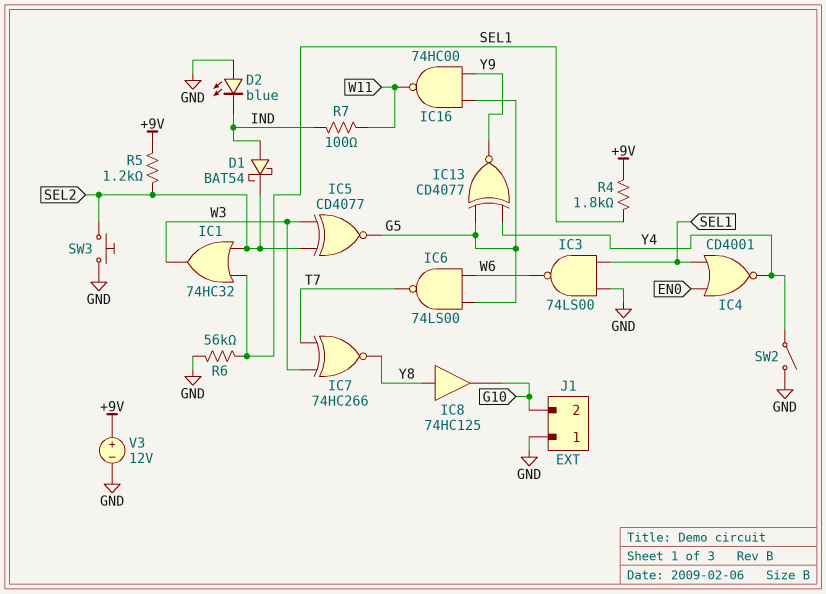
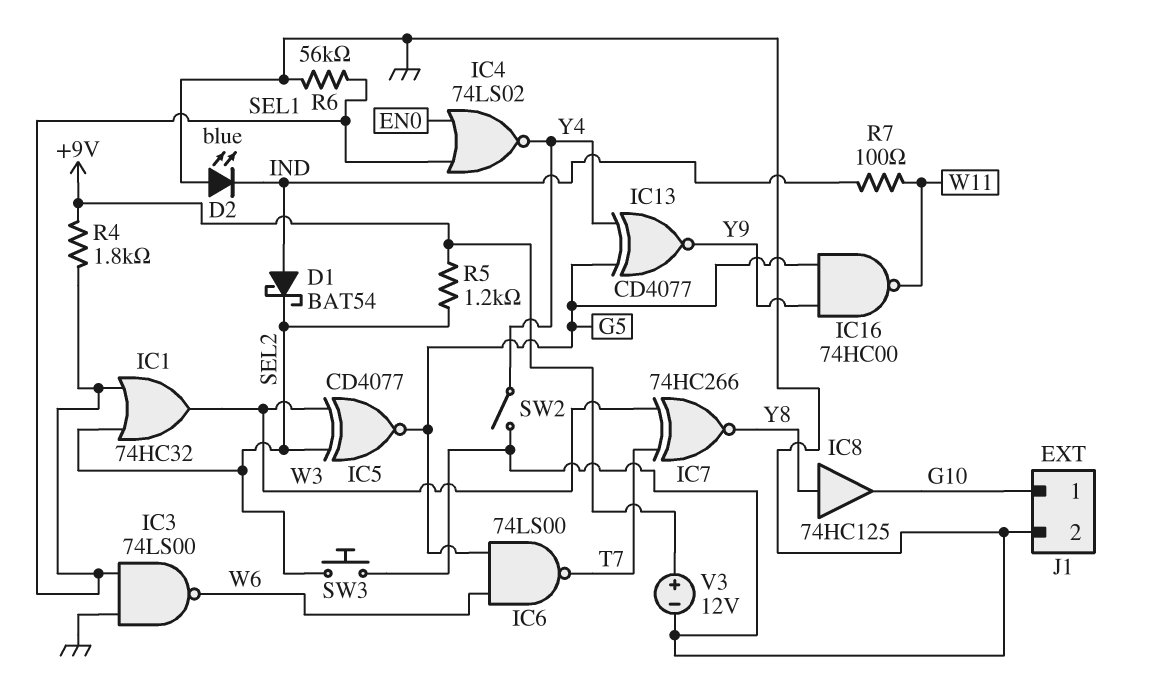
IC4: NOR CD4001 (in EN0, in SEL1, out Y4) -> NOR 74LS02 (in EN0, in SEL1, out Y4)
J1 pin 1: GND -> G10
J1 pin 2: G10 -> GND

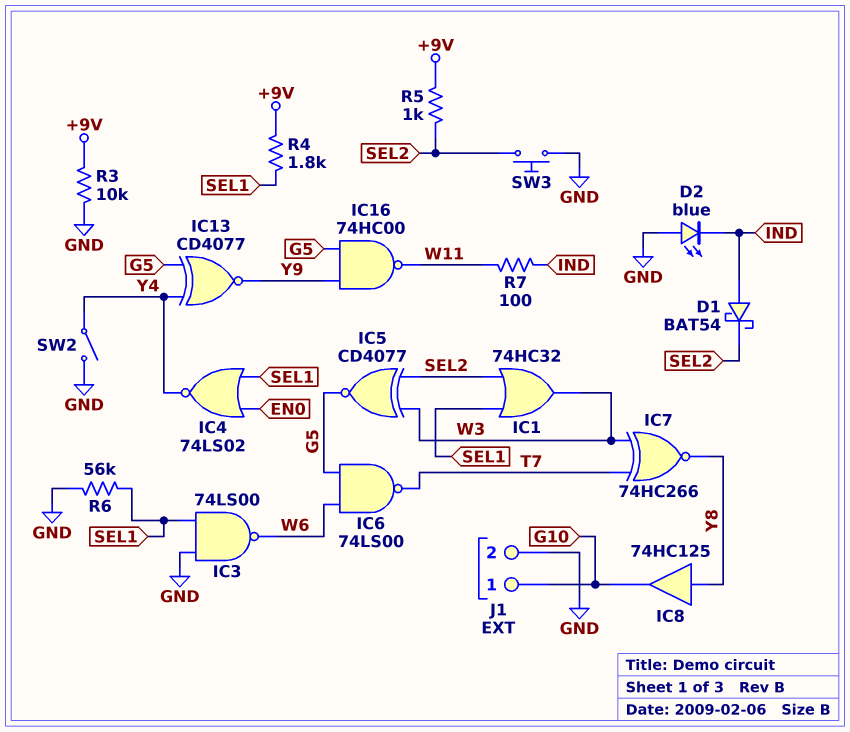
R3: none -> 10k (+9V, GND)
R5: 1.2k (+9V, SEL2) -> 1k (+9V, SEL2)
V3: 12V (plus +9V, minus GND) -> none

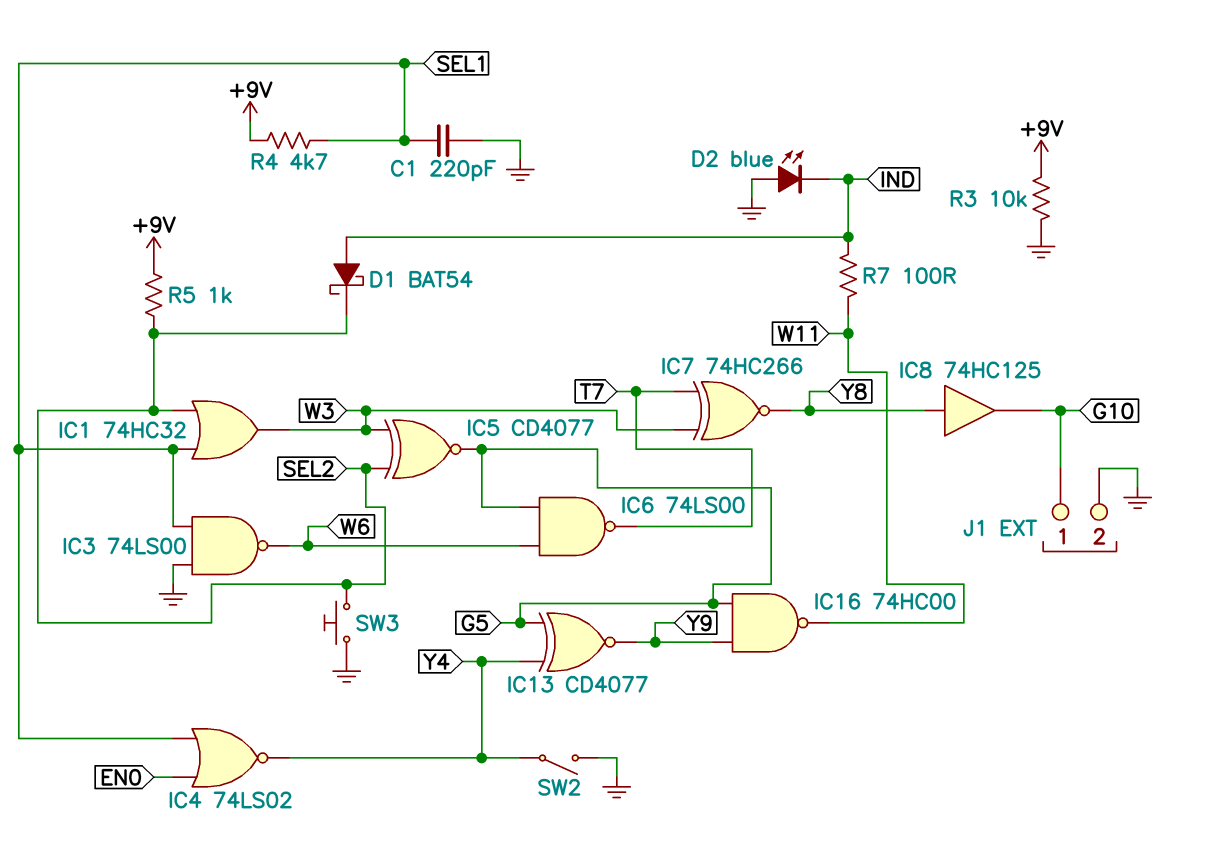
C1: none -> 220pF (GND, SEL1)
R4: 1.8k (+9V, SEL1) -> 4.7k (+9V, SEL1)
R6: 56k (GND, SEL1) -> none

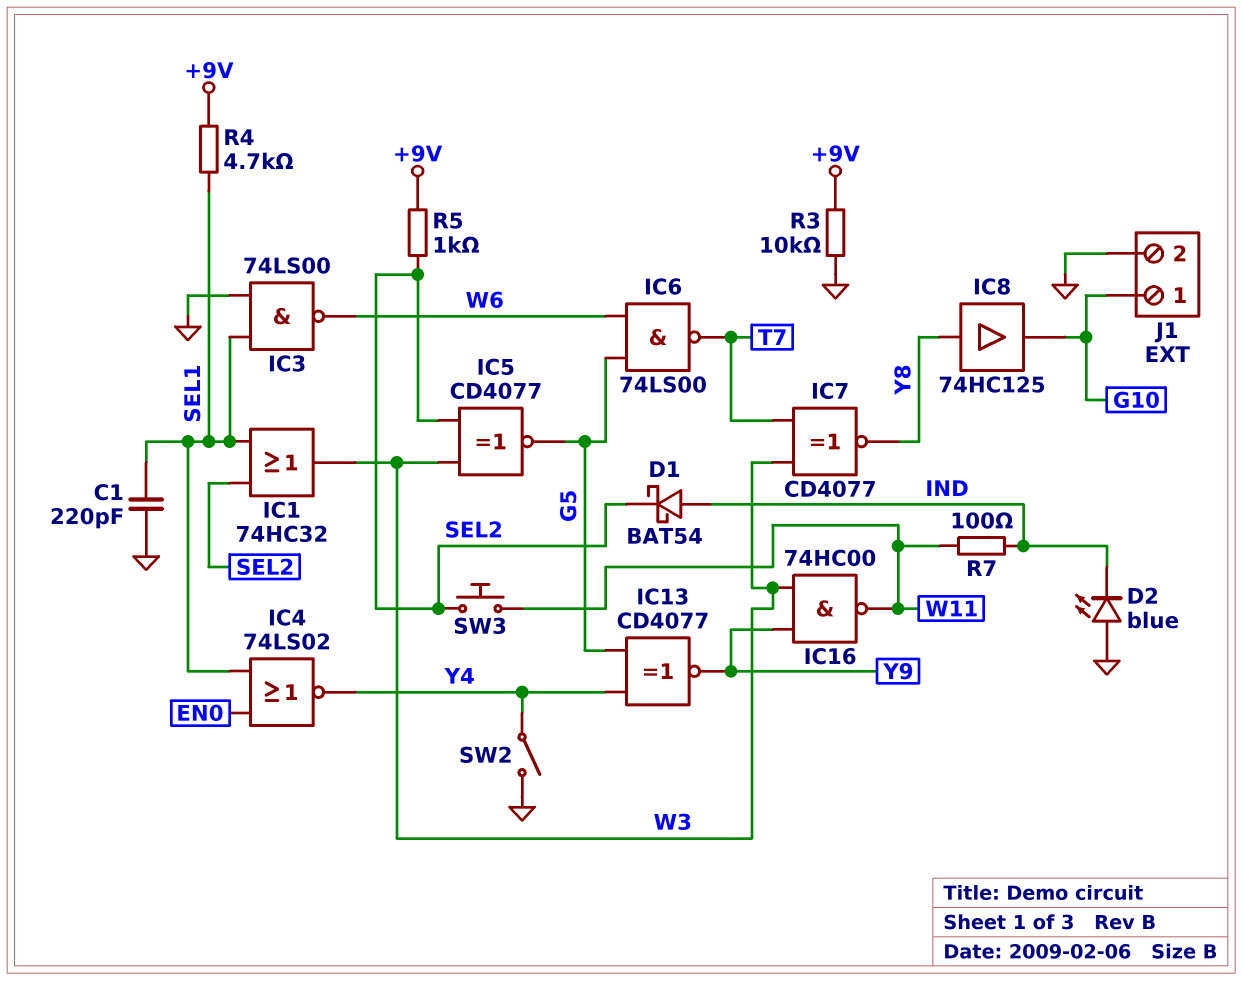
IC7: XNOR 74HC266 (in T7, in W3, out Y8) -> XNOR CD4077 (in T7, in W3, out Y8)
IC16: NAND 74HC00 (in G5, in Y9, out W11) -> NAND 74HC00 (in W3, in Y9, out W11)
SW3: button (GND, SEL2) -> button (SEL2, W11)

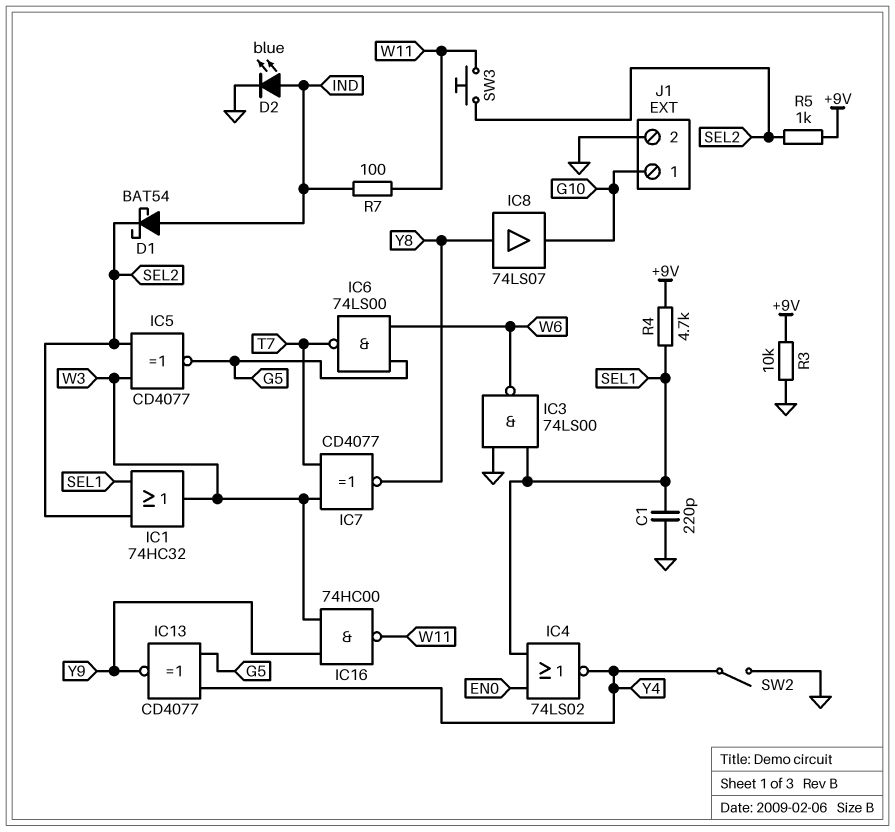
D2: LED blue (A GND, K IND) -> LED blue (A IND, K GND)
IC8: buffer 74HC125 (in Y8, out G10) -> buffer 74LS07 (in Y8, out G10)

